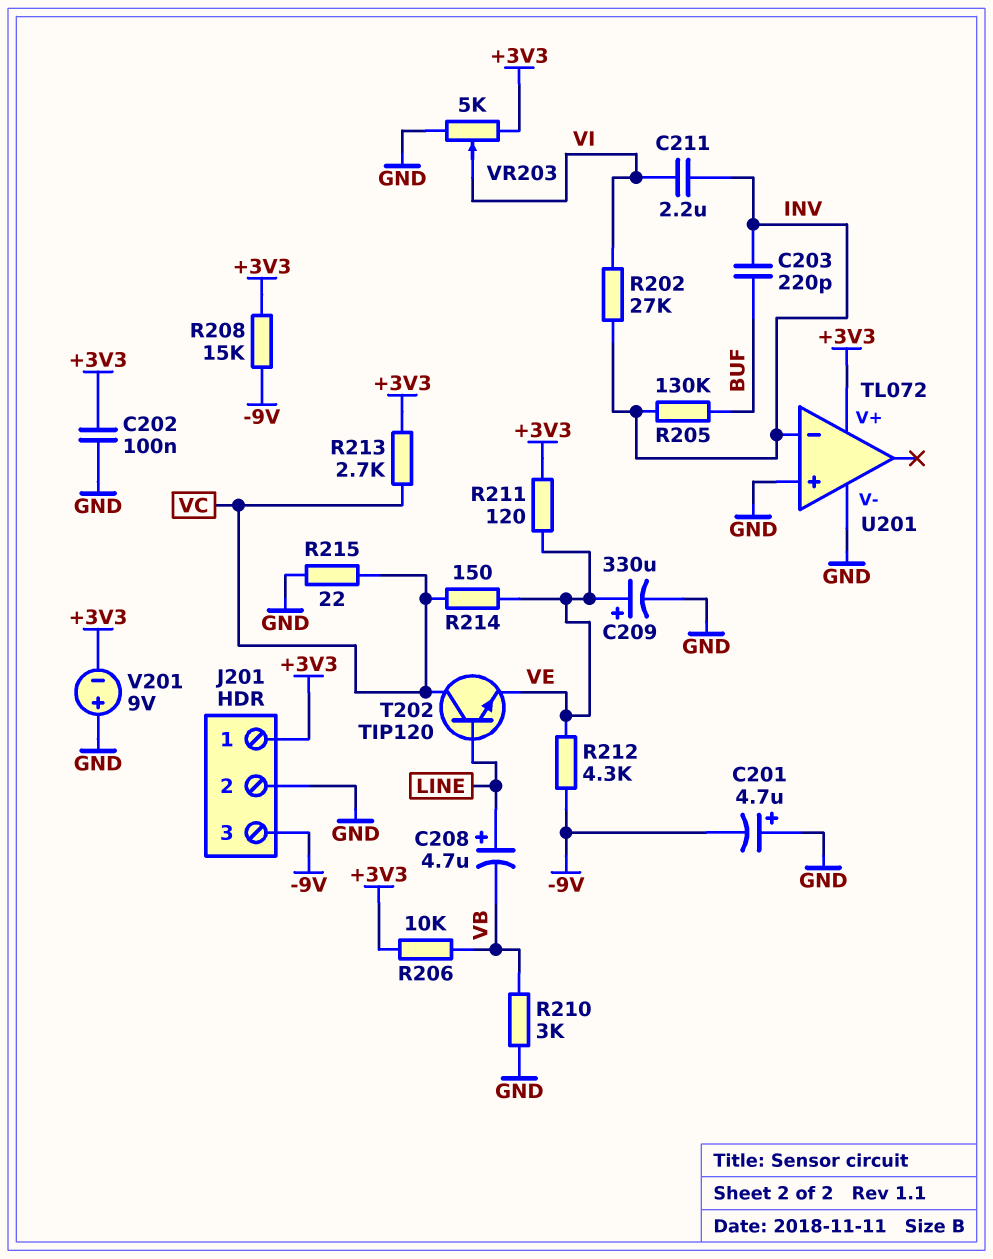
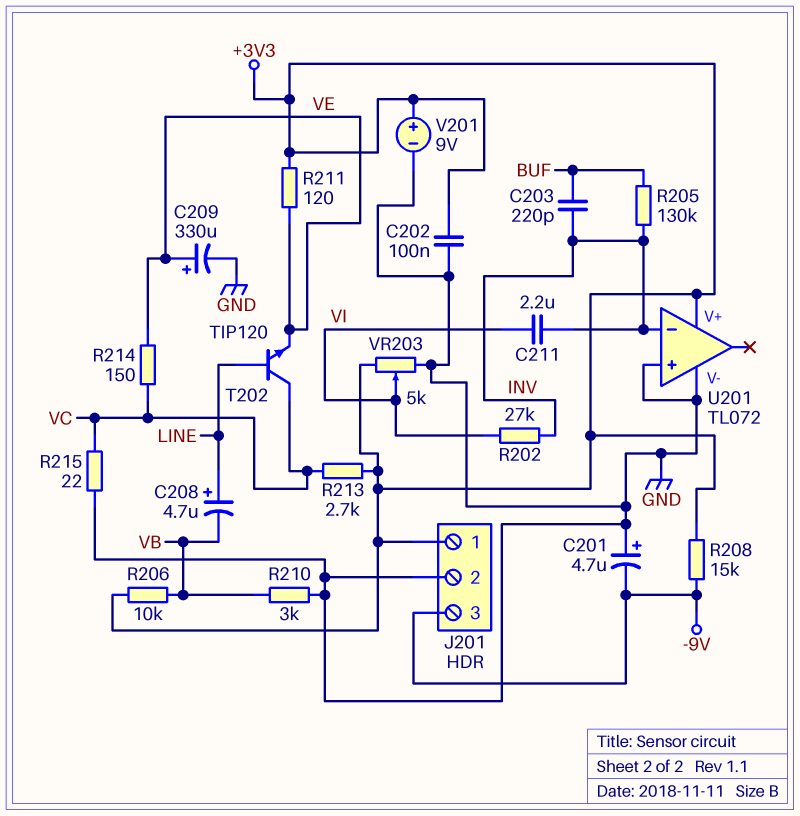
R212: 4.3k (-9V, VE) -> none
V201: 9V (plus GND, minus +3V3) -> 9V (plus +3V3, minus GND)

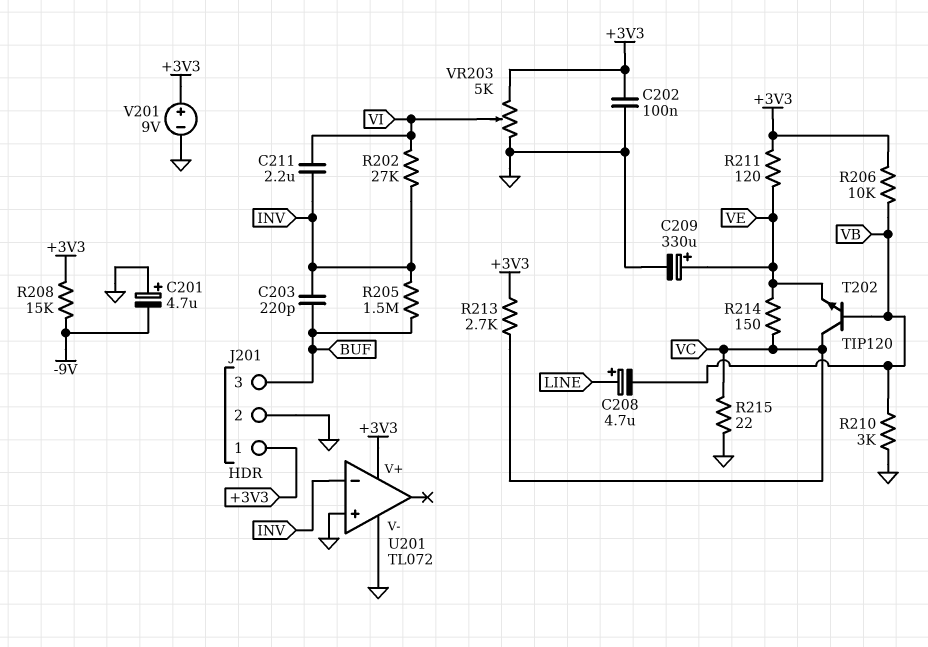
J201 pin 3: -9V -> BUF
R205: 130k (BUF, INV) -> 1.5M (BUF, INV)
T202: NPN TIP120 (B LINE, C VC, E VE) -> NPN TIP120 (B VB, C VC, E VE)

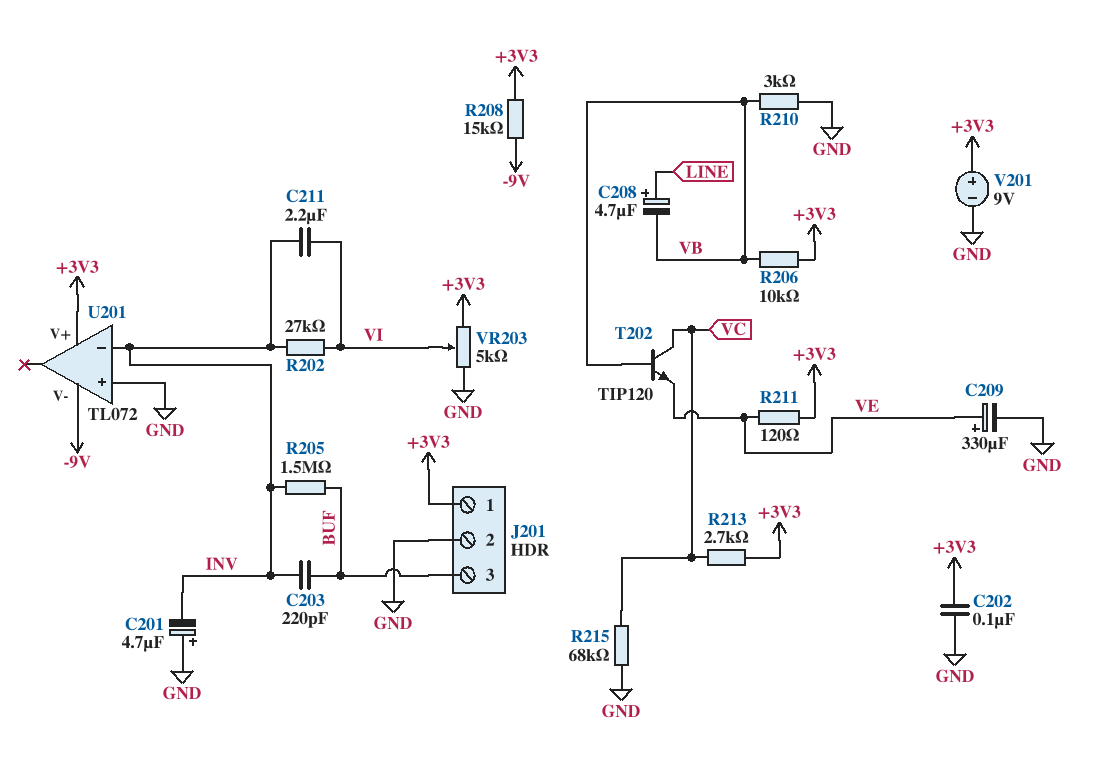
C201: 4.7uF (plus GND, minus -9V) -> 4.7uF (plus GND, minus INV)
R214: 150 (VC, VE) -> none
R215: 22 (GND, VC) -> 68k (GND, VC)
U201 pin V-: GND -> -9V

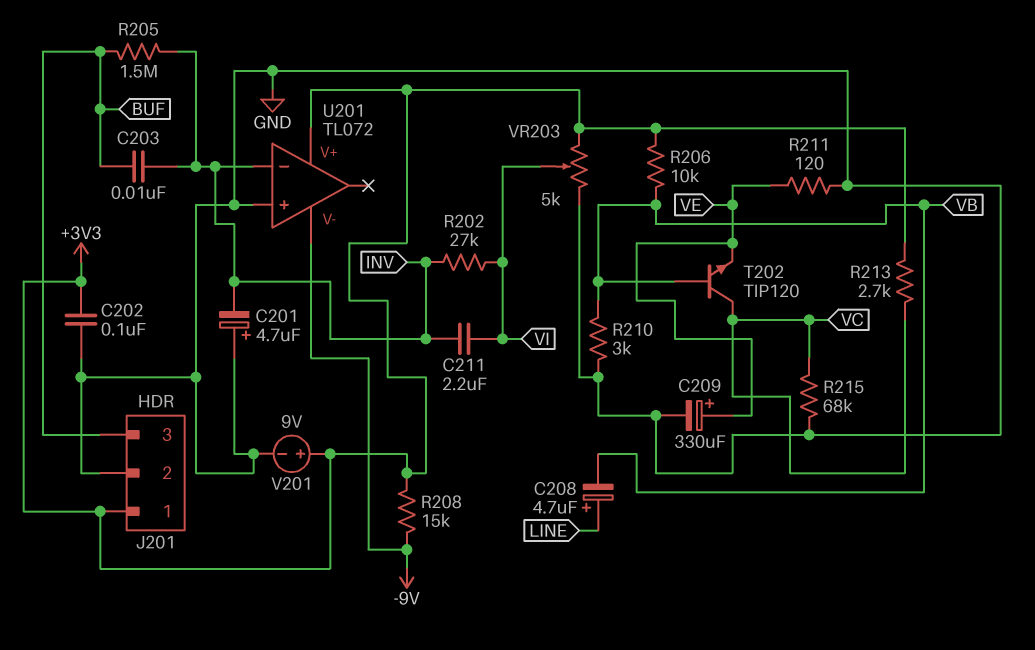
C203: 220pF (BUF, INV) -> 10nF (BUF, INV)
R211: 120 (+3V3, VE) -> 120 (GND, VE)

